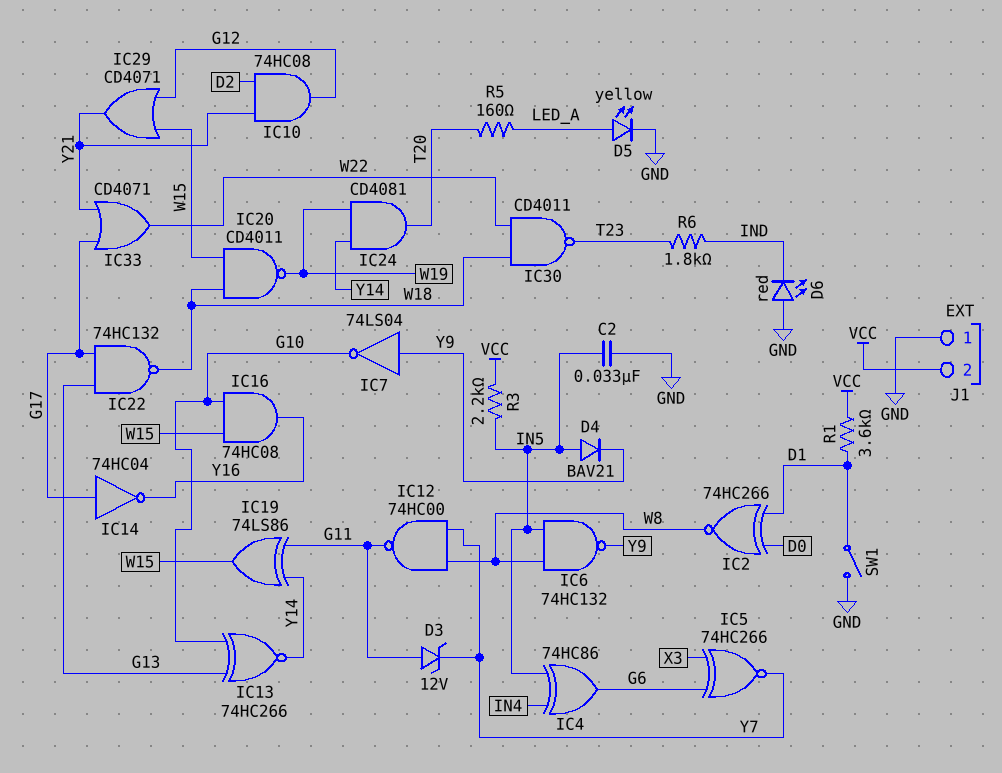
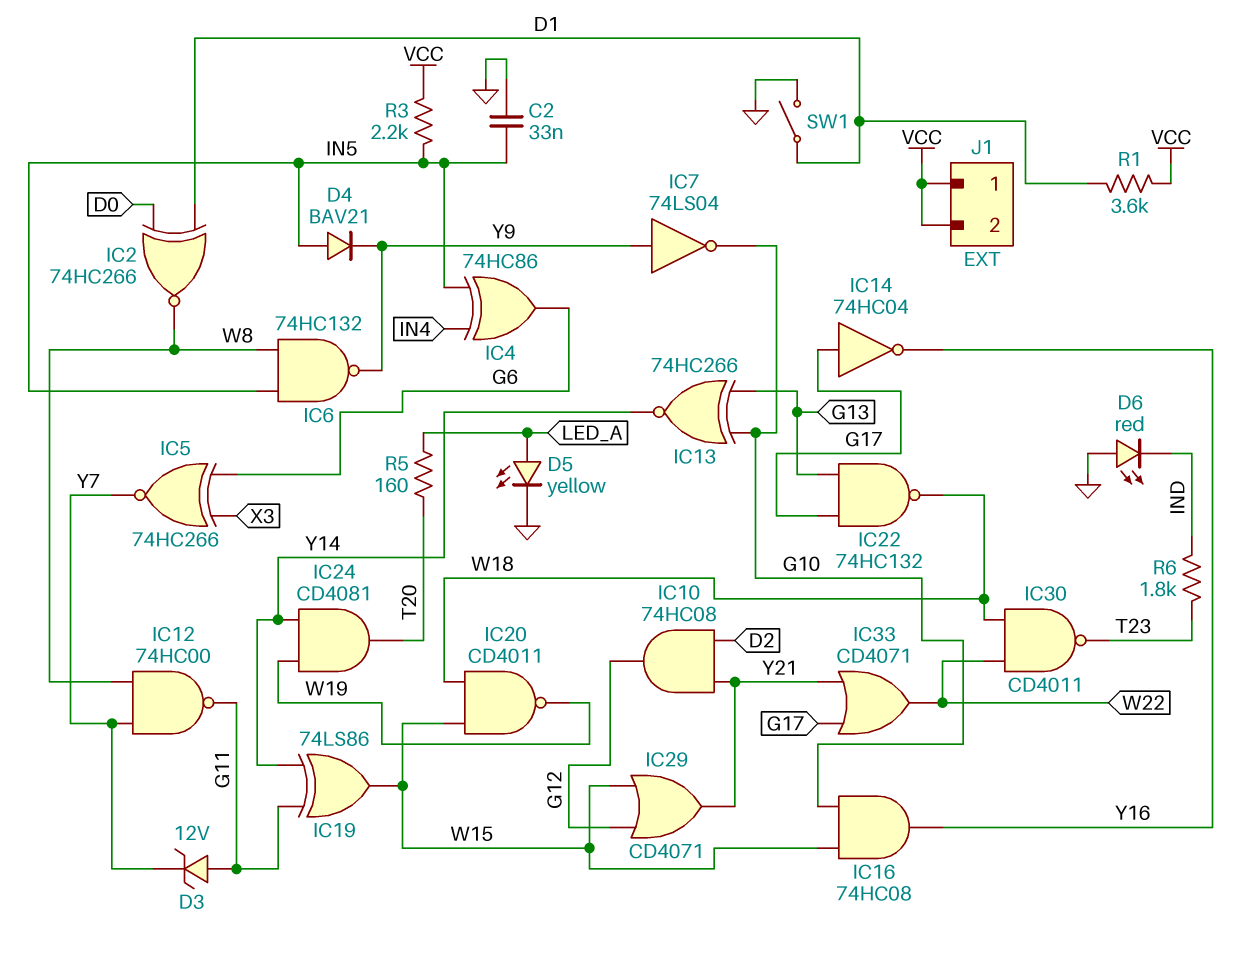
J1 pin 1: GND -> VCC

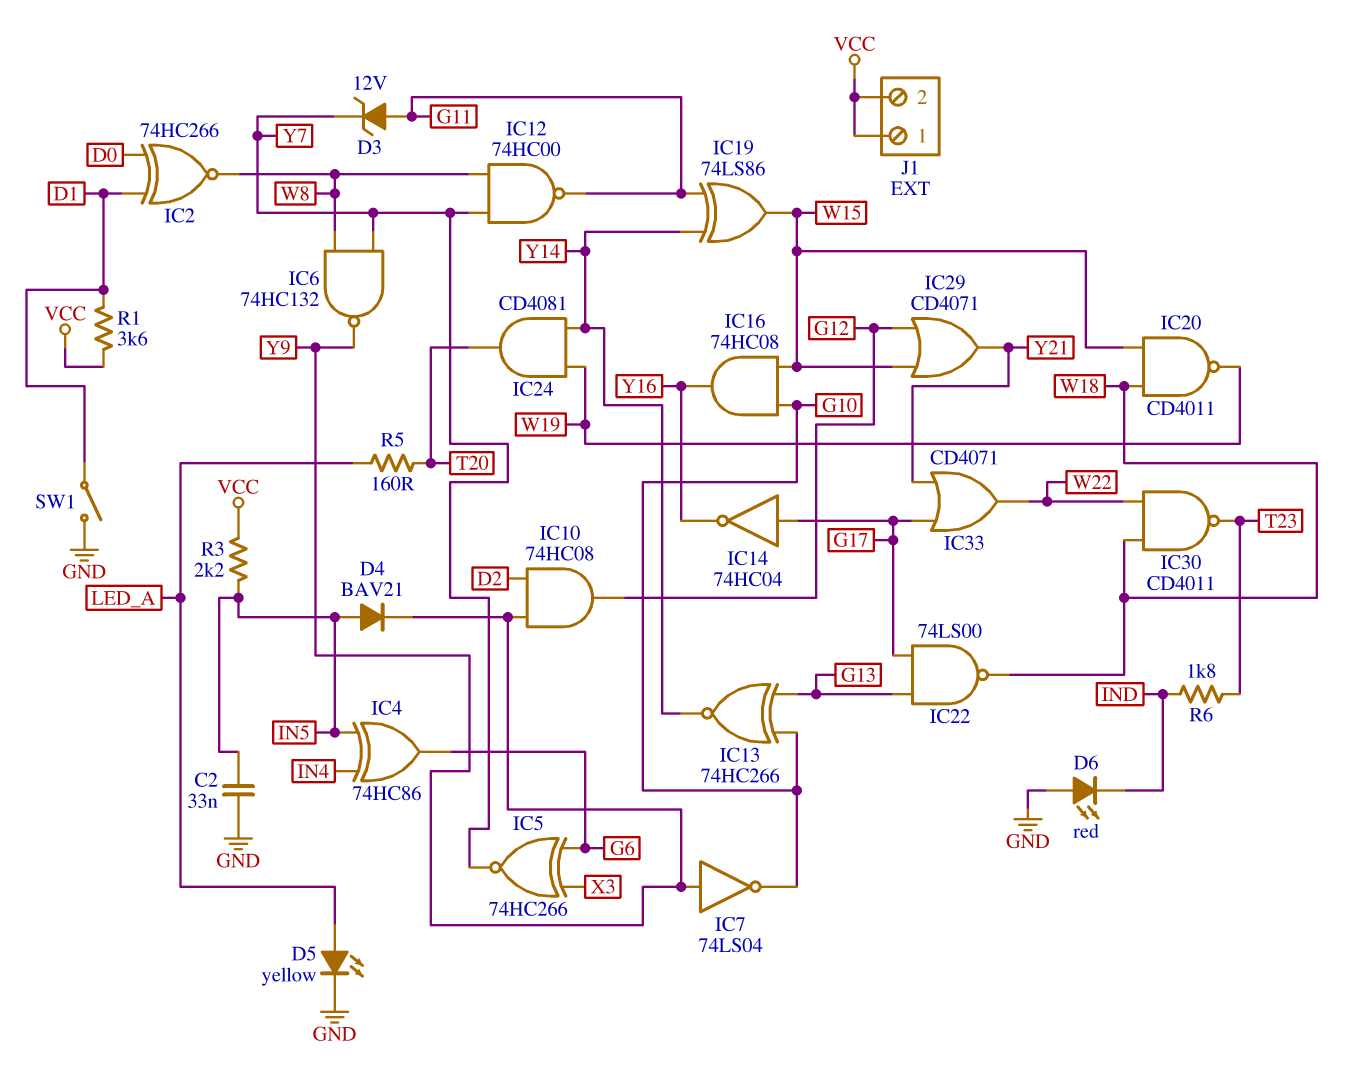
IC6: NAND 74HC132 (in IN5, in W8, out Y9) -> NAND 74HC132 (in W8, in Y7, out Y9)
IC10: AND 74HC08 (in D2, in Y21, out G12) -> AND 74HC08 (in D2, in Y9, out G12)
IC22: NAND 74HC132 (in G13, in G17, out W18) -> NAND 74LS00 (in G13, in G17, out W18)

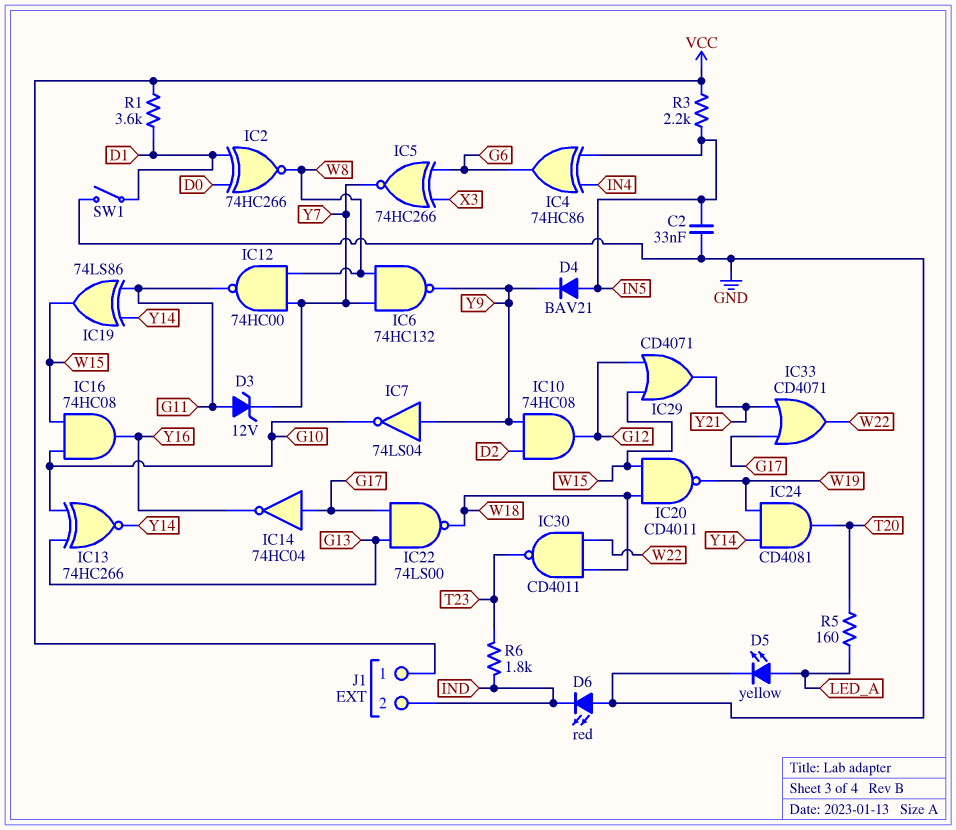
J1 pin 2: VCC -> IND

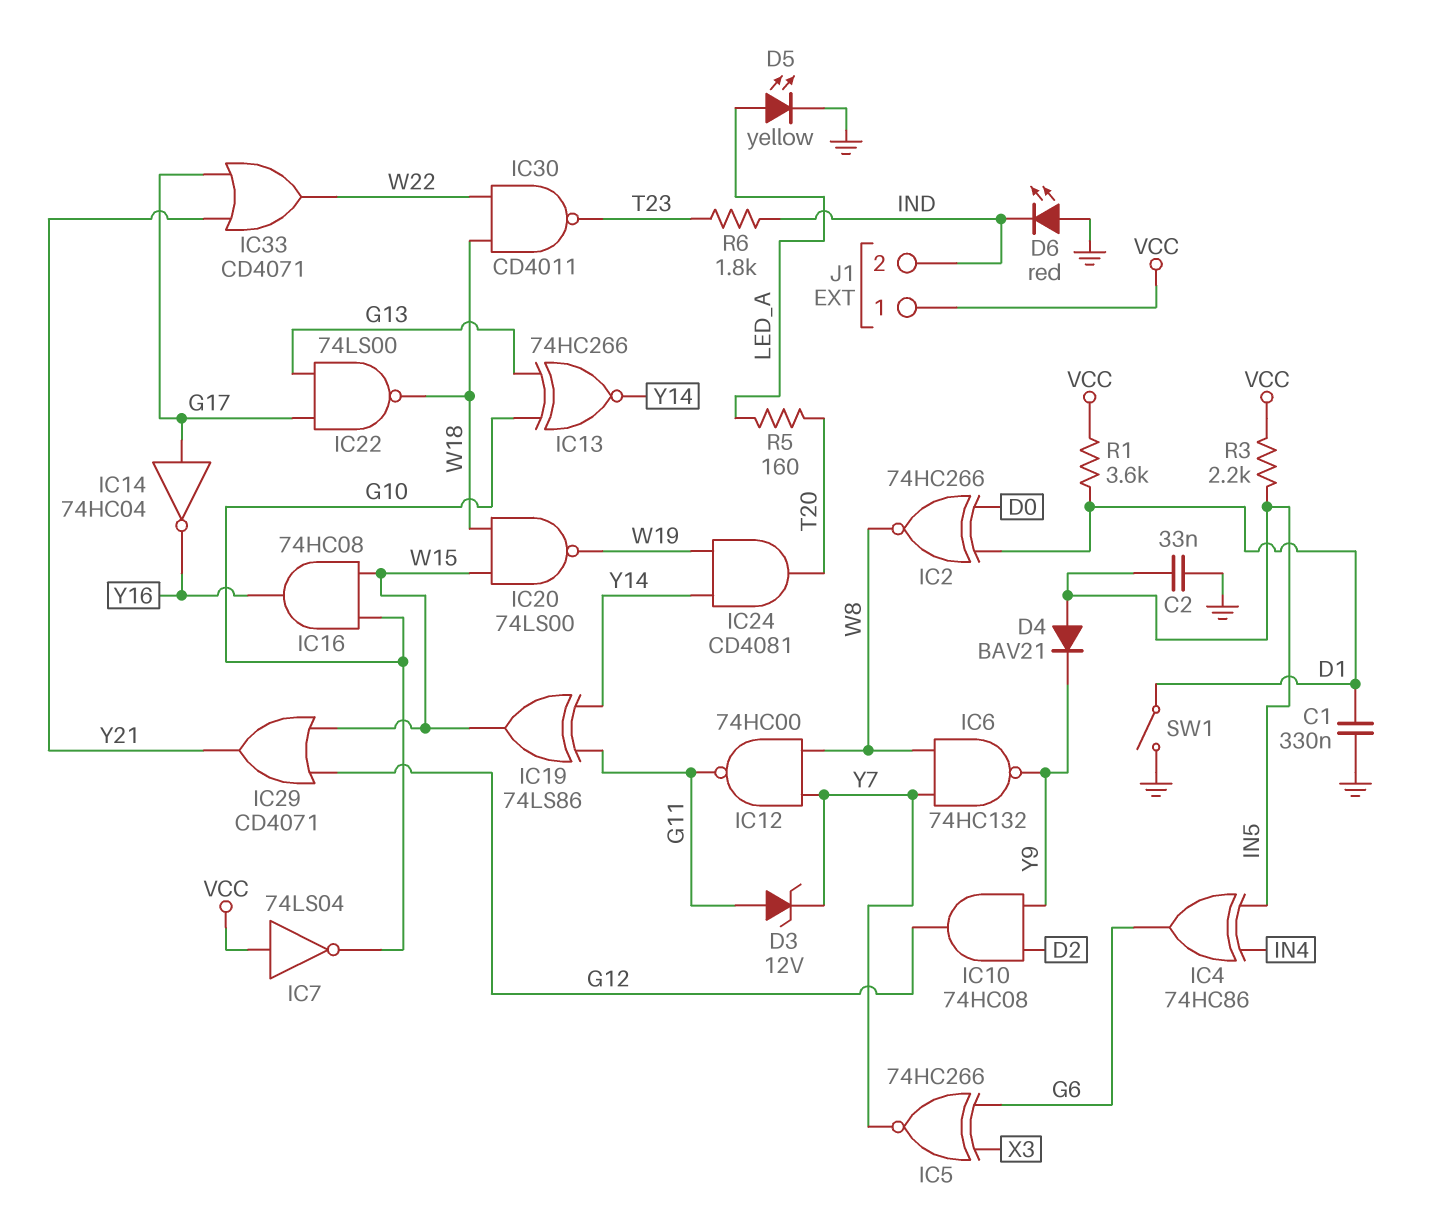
C1: none -> 330nF (D1, GND)
IC7: NOT 74LS04 (in Y9, out G10) -> NOT 74LS04 (in VCC, out G10)
IC20: NAND CD4011 (in W15, in W18, out W19) -> NAND 74LS00 (in W15, in W18, out W19)

